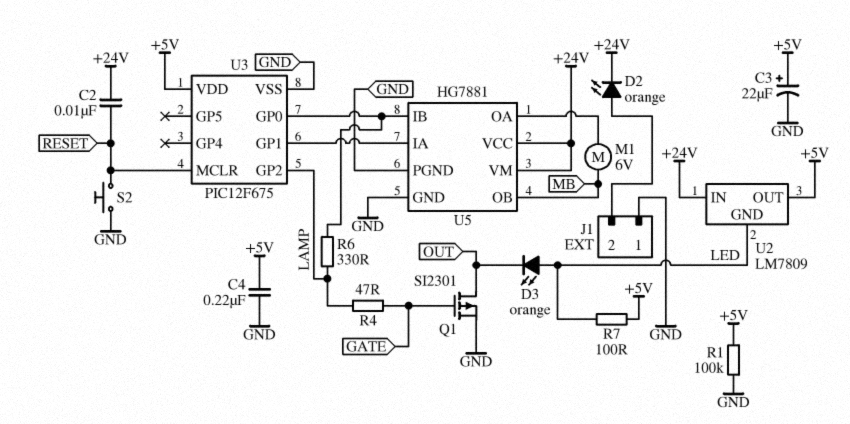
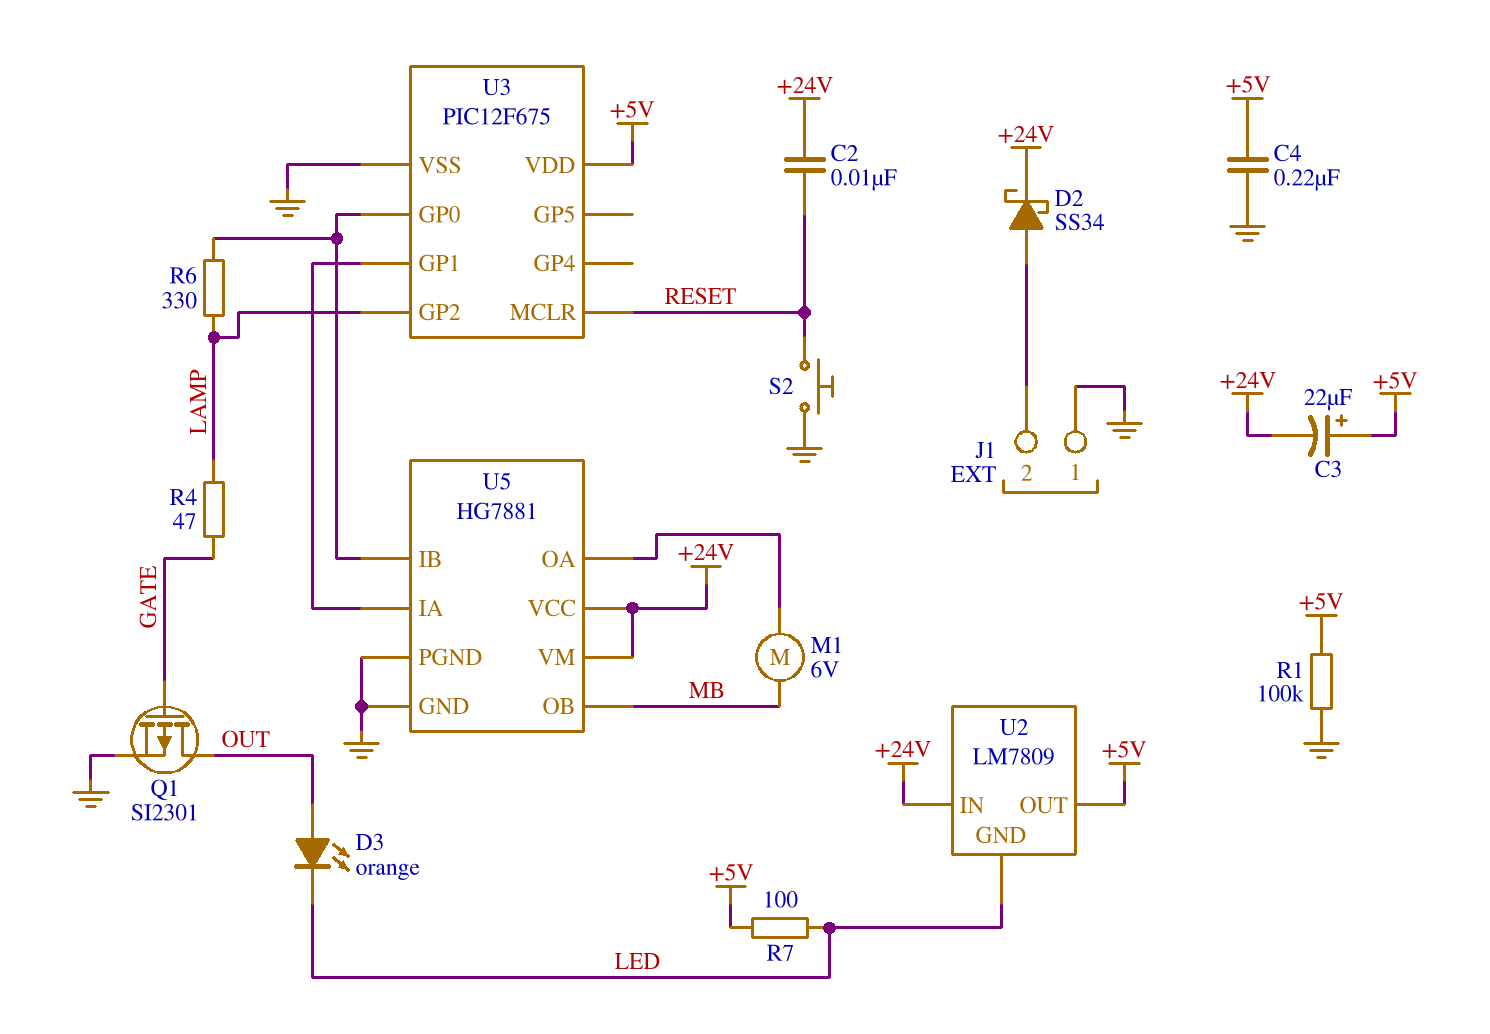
C3: 22uF (plus +5V, minus GND) -> 22uF (plus +5V, minus +24V)
D2: LED orange (A J1/2, K +24V) -> schottky SS34 (A J1/2, K +24V)
D3: LED orange (A LED, K OUT) -> LED orange (A OUT, K LED)

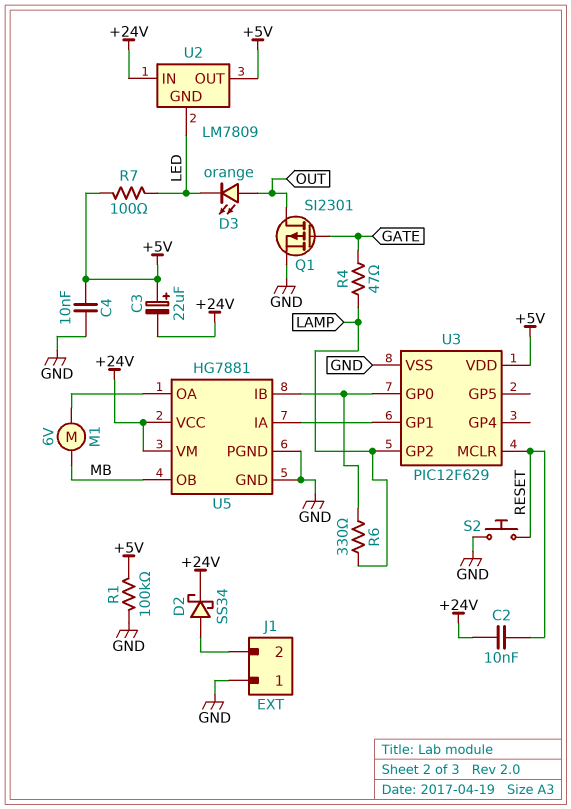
C4: 220nF (+5V, GND) -> 10nF (+5V, GND)
U3: PIC12F675 -> PIC12F629

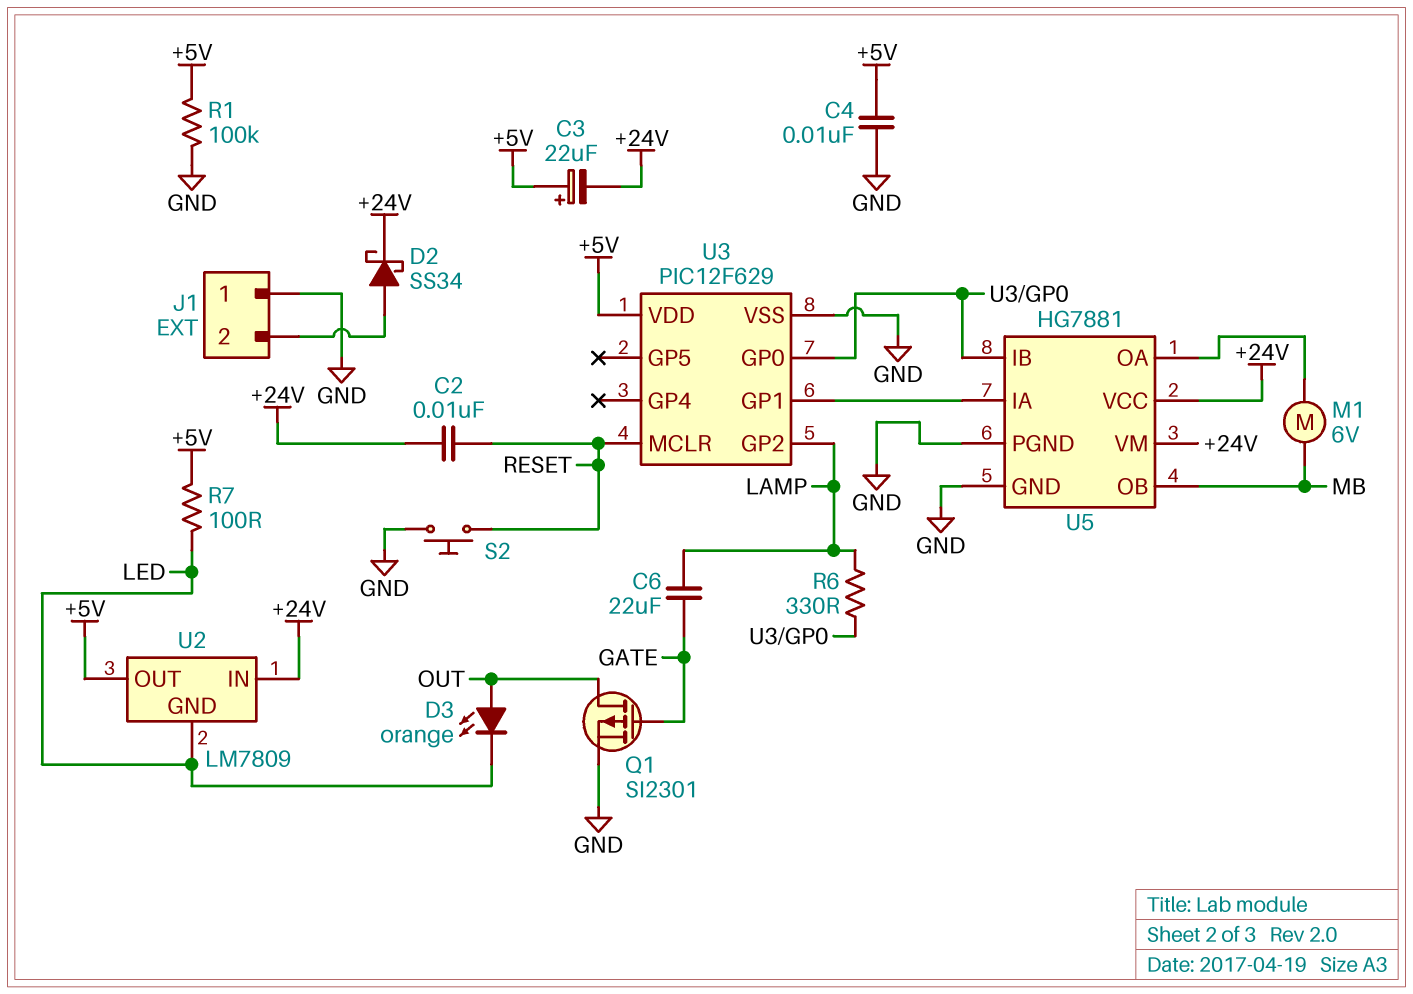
C6: none -> 22uF (GATE, LAMP)
R4: 47 (GATE, LAMP) -> none

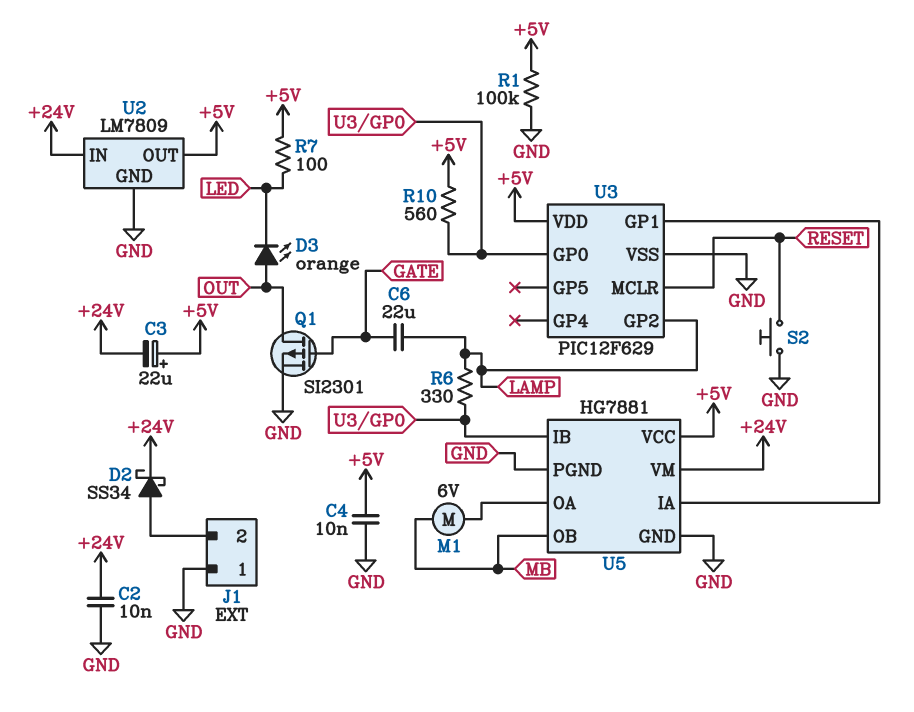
C2: 10nF (+24V, RESET) -> 10nF (+24V, GND)
R10: none -> 560 (+5V, U3/GP0)
U2 pin GND: LED -> GND
U5 pin VCC: +24V -> +5V

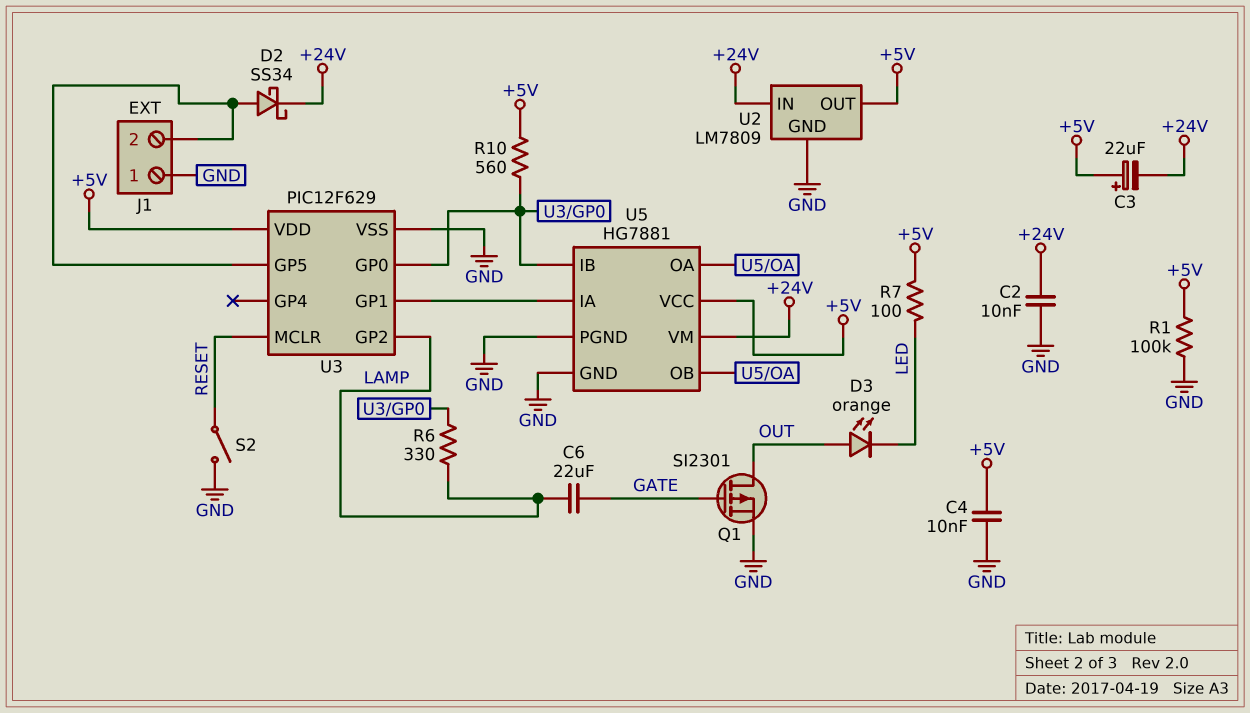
M1: motor 6V (MB, U5/OA) -> none
S2: button (GND, RESET) -> switch (GND, RESET)
U3 pin GP5: none -> J1/2
U5 pin OB: MB -> U5/OA

